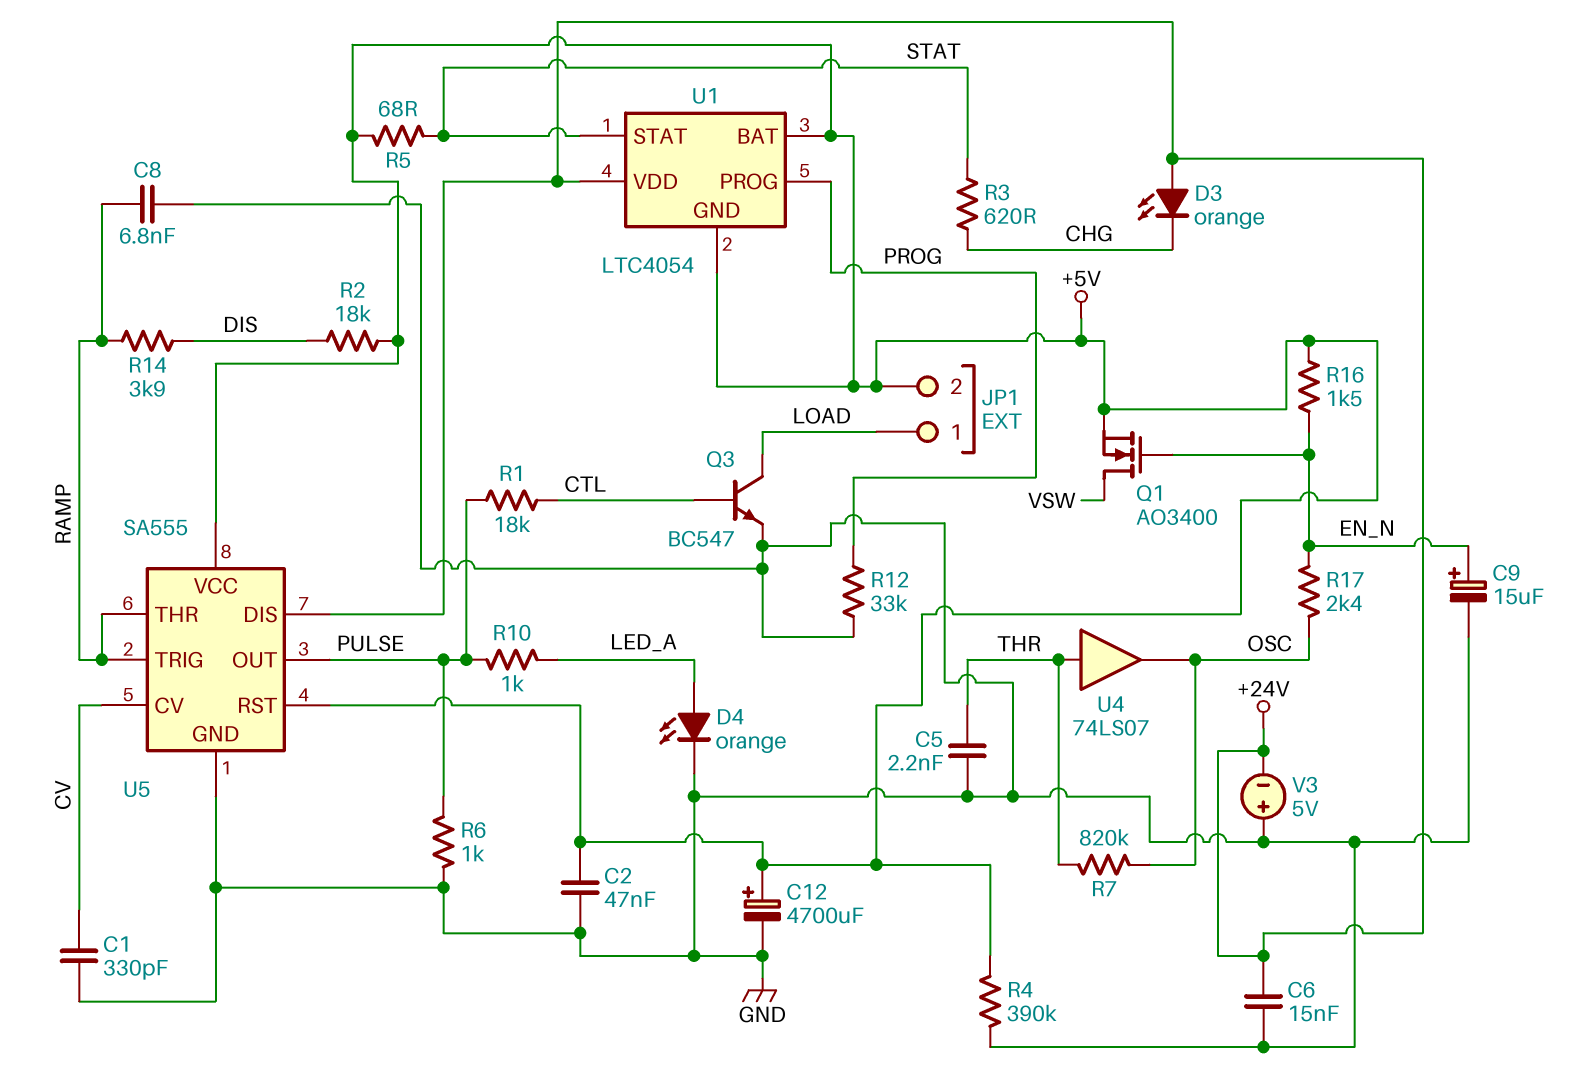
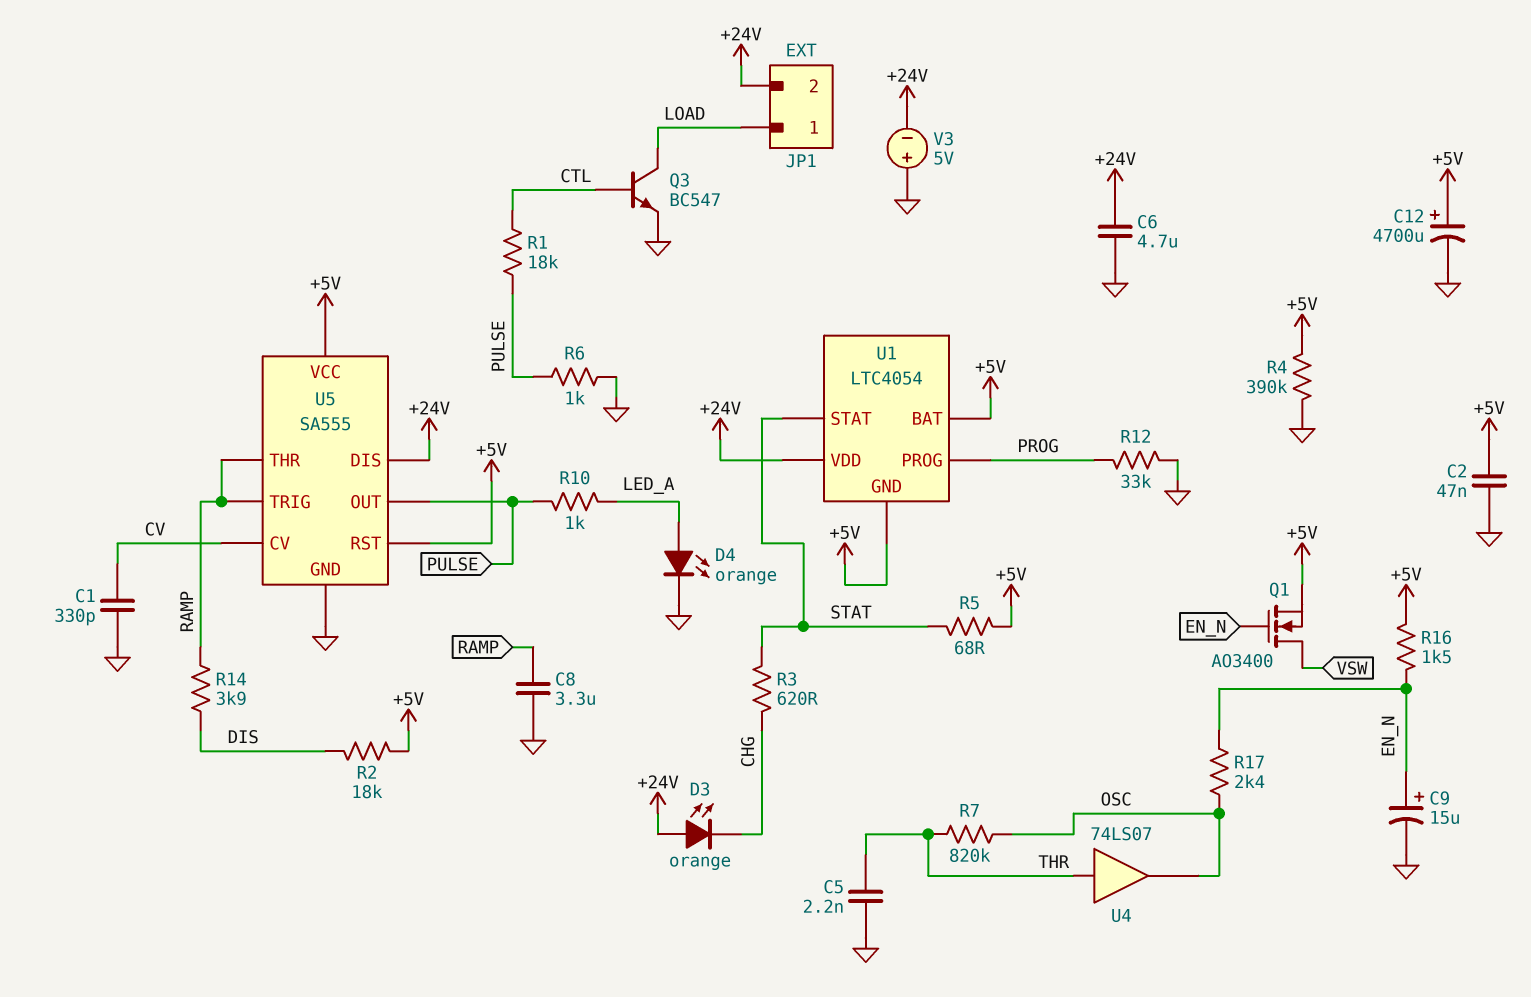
C6: 15nF (+24V, GND) -> 4.7uF (+24V, GND)
C8: 6.8nF (GND, RAMP) -> 3.3uF (GND, RAMP)
JP1 pin 2: +5V -> +24V

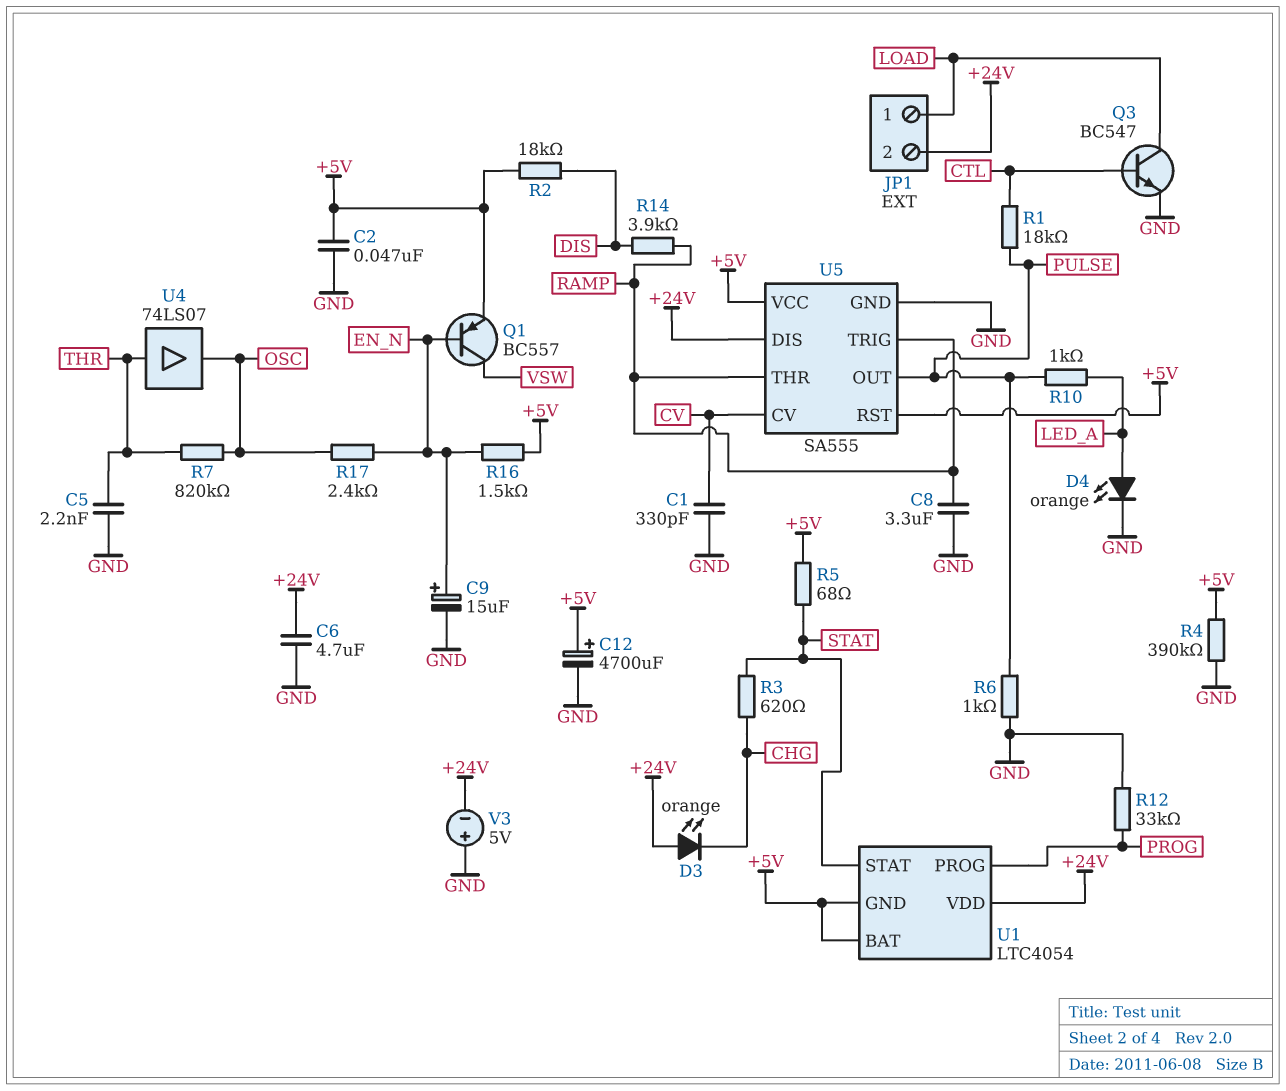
Q1: NMOS AO3400 (G EN_N, D VSW, S +5V) -> PNP BC557 (B EN_N, C VSW, E +5V)

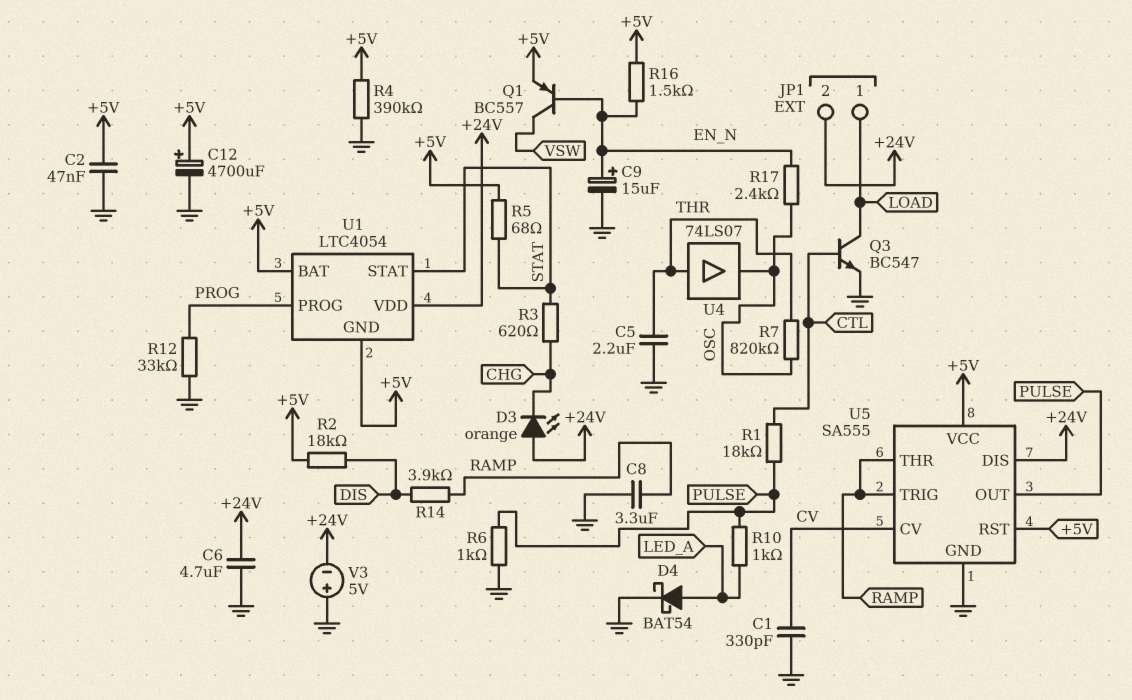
C5: 2.2nF (GND, THR) -> 2.2uF (GND, THR)
D4: LED orange (A LED_A, K GND) -> schottky BAT54 (A LED_A, K GND)

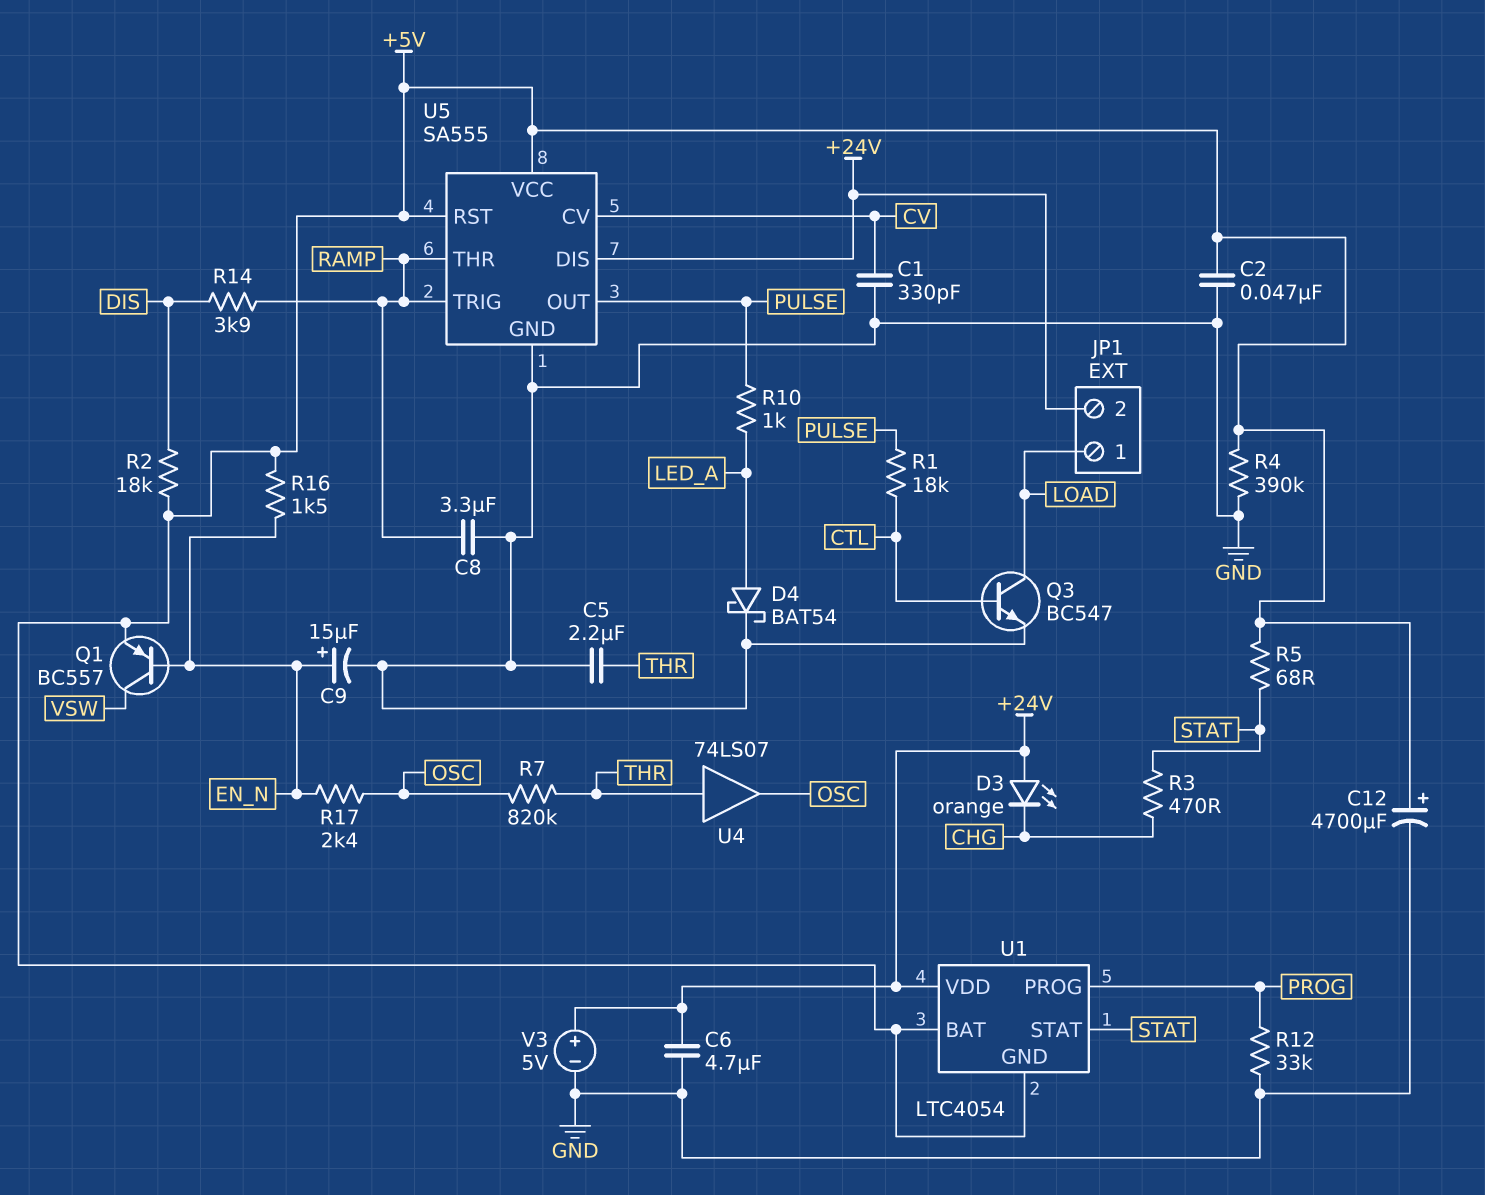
R3: 620 (CHG, STAT) -> 470 (CHG, STAT)
R6: 1k (GND, PULSE) -> none
V3: 5V (plus GND, minus +24V) -> 5V (plus +24V, minus GND)

